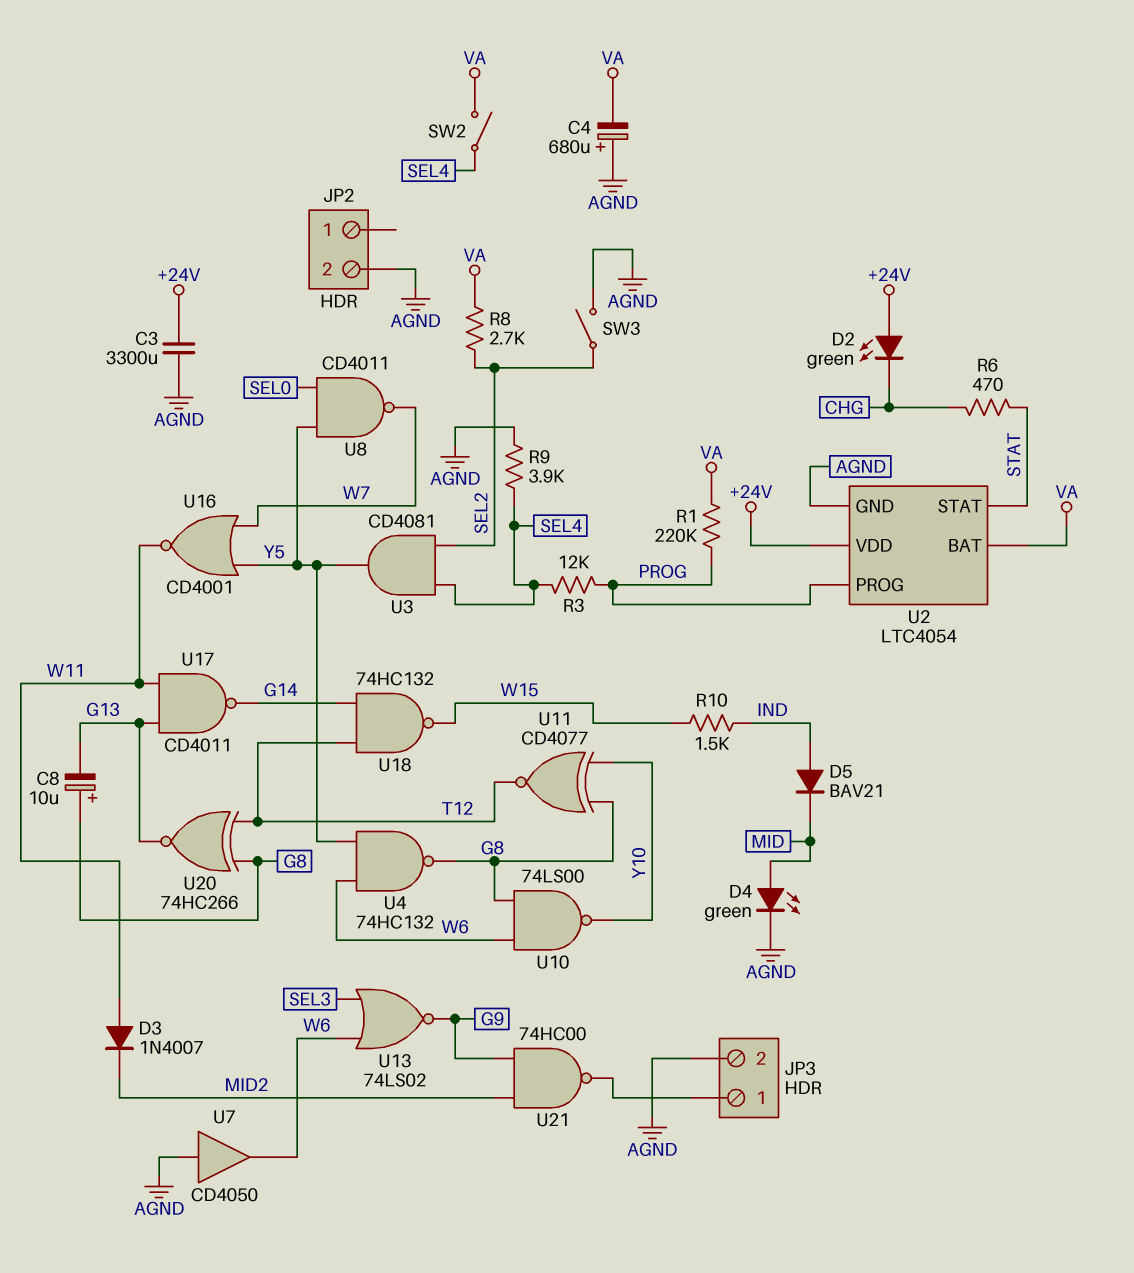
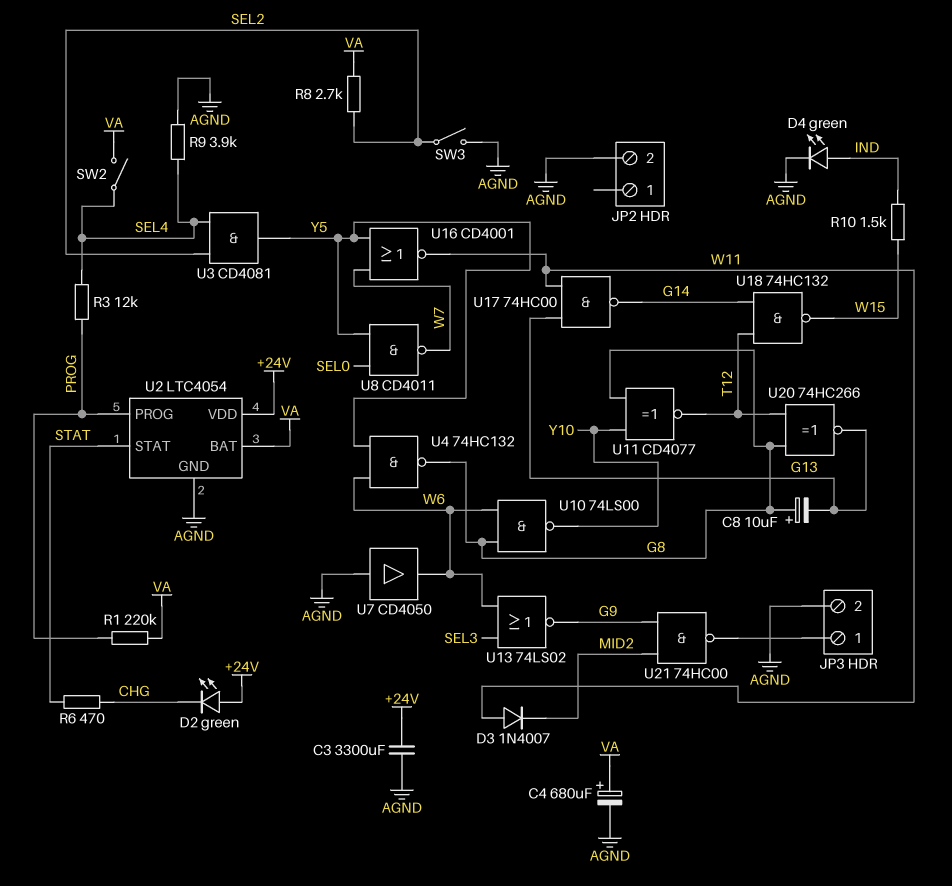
C4: 680uF (plus AGND, minus VA) -> 680uF (plus VA, minus AGND)
D4: LED green (A MID, K AGND) -> LED green (A IND, K AGND)
D5: diode BAV21 (A IND, K MID) -> none
U17: NAND CD4011 (in G13, in W11, out G14) -> NAND 74HC00 (in G13, in W11, out G14)

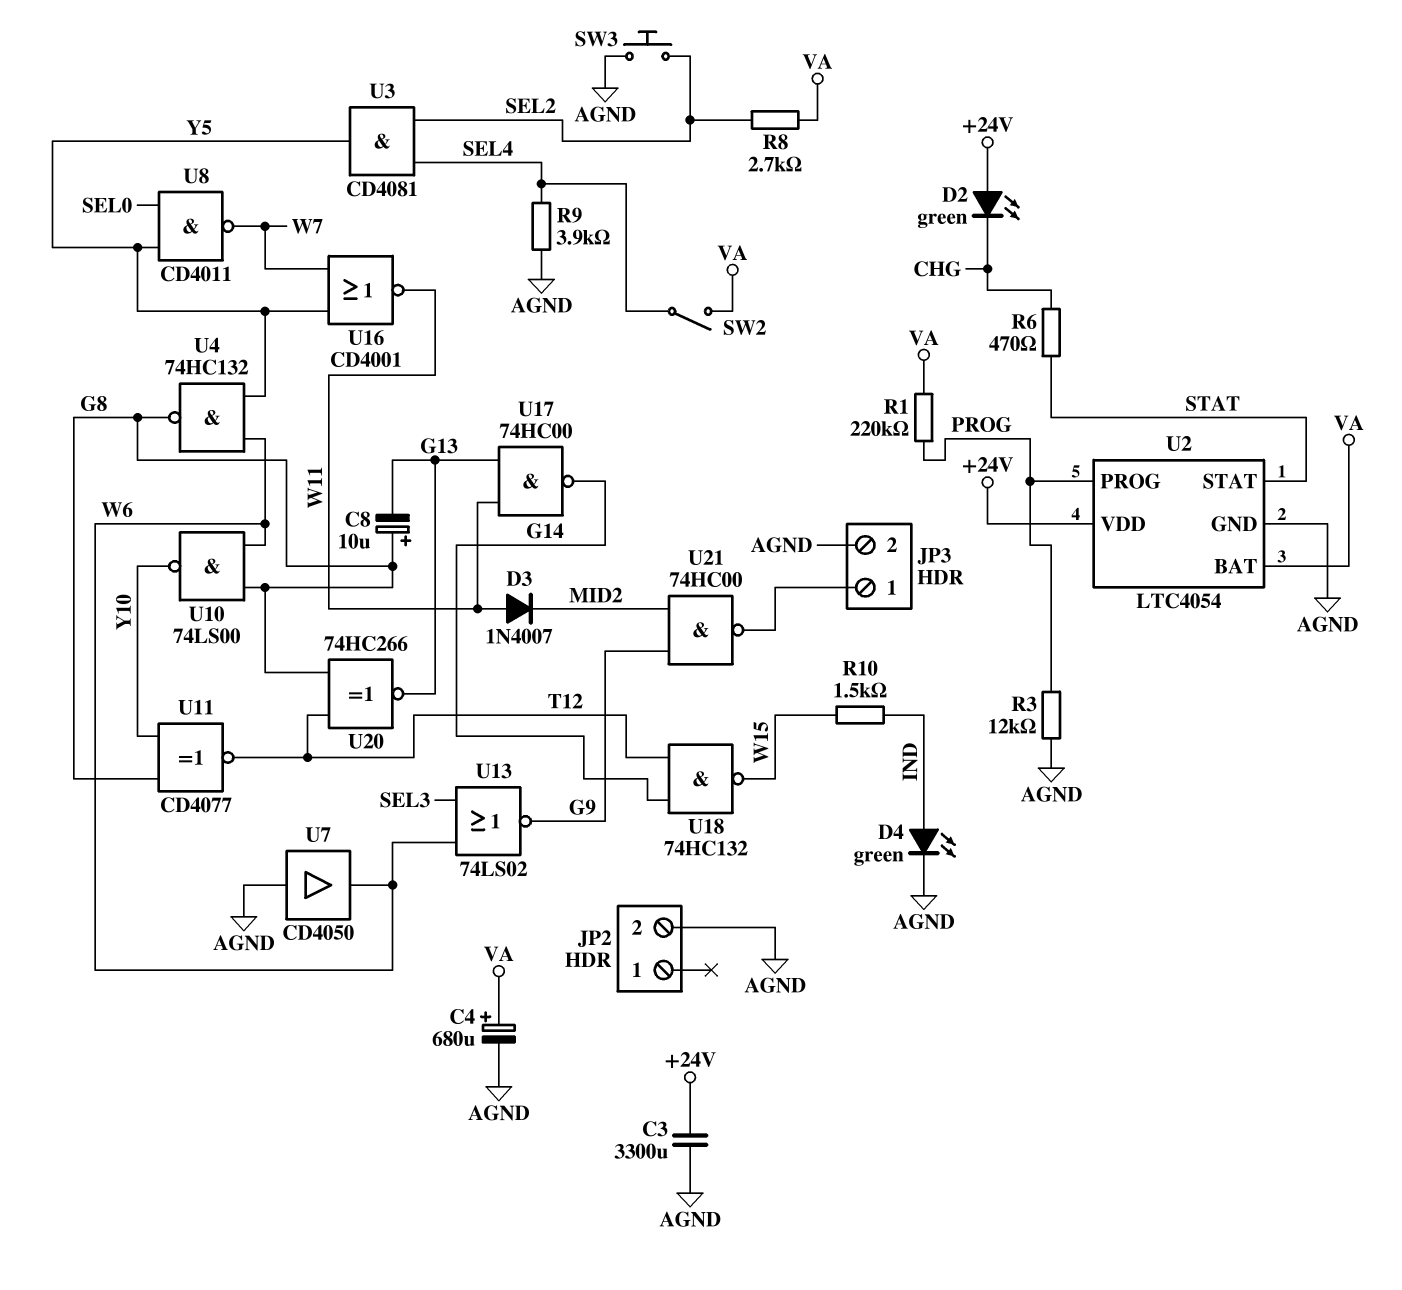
R3: 12k (PROG, SEL4) -> 12k (AGND, PROG)
SW3: switch (AGND, SEL2) -> button (AGND, SEL2)

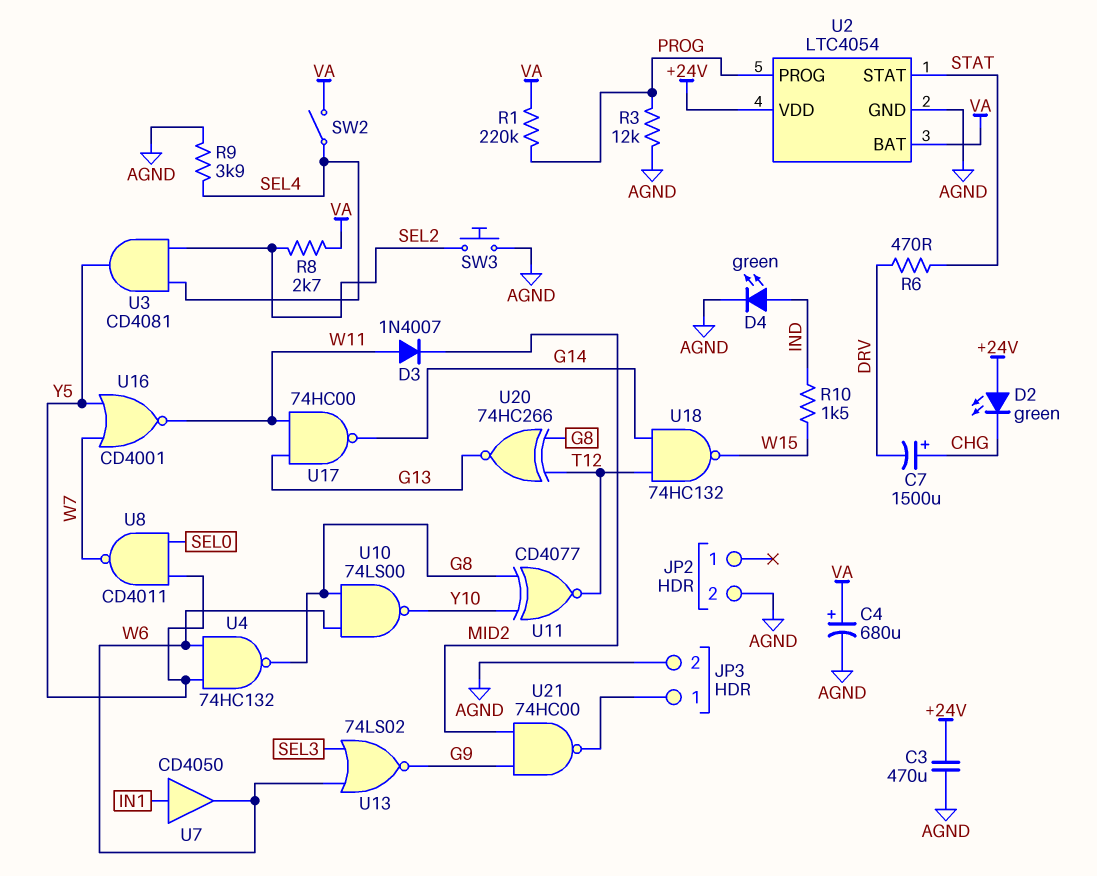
C3: 3300uF (+24V, AGND) -> 470uF (+24V, AGND)
C7: none -> 1500uF (plus CHG, minus DRV)
C8: 10uF (plus G8, minus G13) -> none
R6: 470 (CHG, STAT) -> 470 (DRV, STAT)
U7: buffer CD4050 (in AGND, out W6) -> buffer CD4050 (in IN1, out W6)

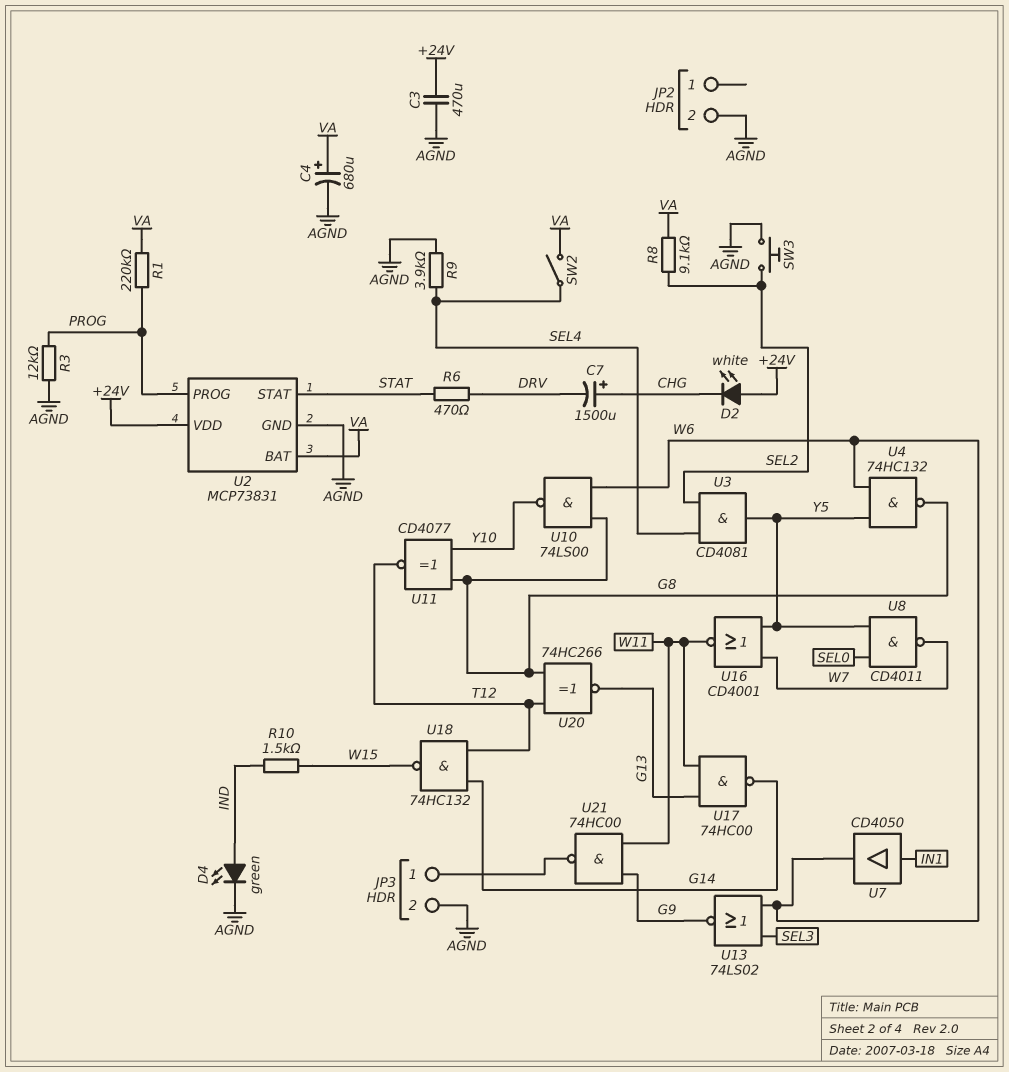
D2: LED green (A +24V, K CHG) -> LED white (A +24V, K CHG)
D3: diode 1N4007 (A W11, K MID2) -> none
R8: 2.7k (SEL2, VA) -> 9.1k (SEL2, VA)
U2: LTC4054 -> MCP73831
U21: NAND 74HC00 (in G9, in MID2, out JP3/1) -> NAND 74HC00 (in G9, in W11, out JP3/1)

